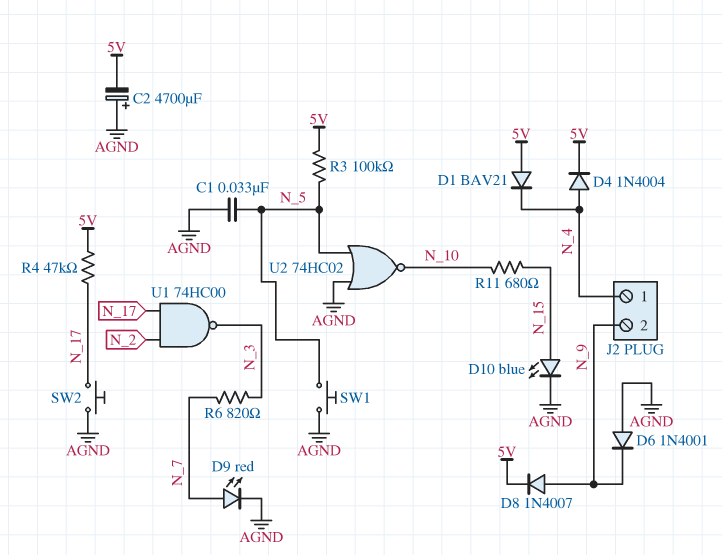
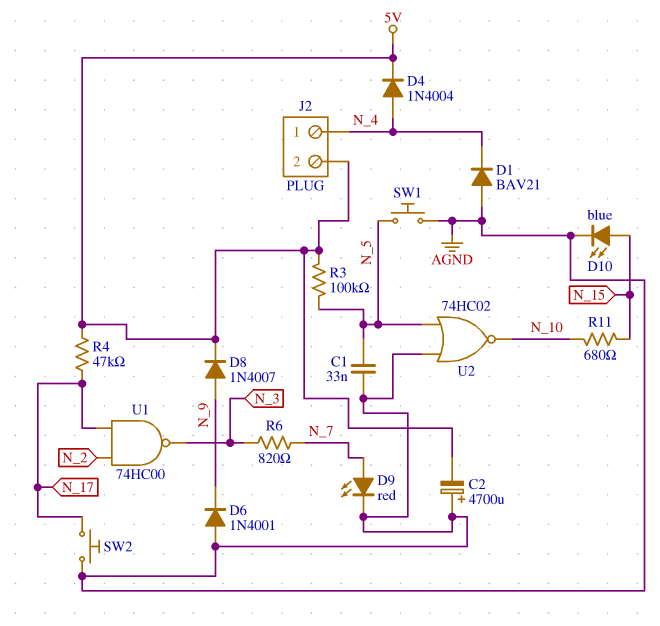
D1: diode BAV21 (A 5V, K N_4) -> diode BAV21 (A AGND, K N_4)
J2 pin 2: N_9 -> 5V

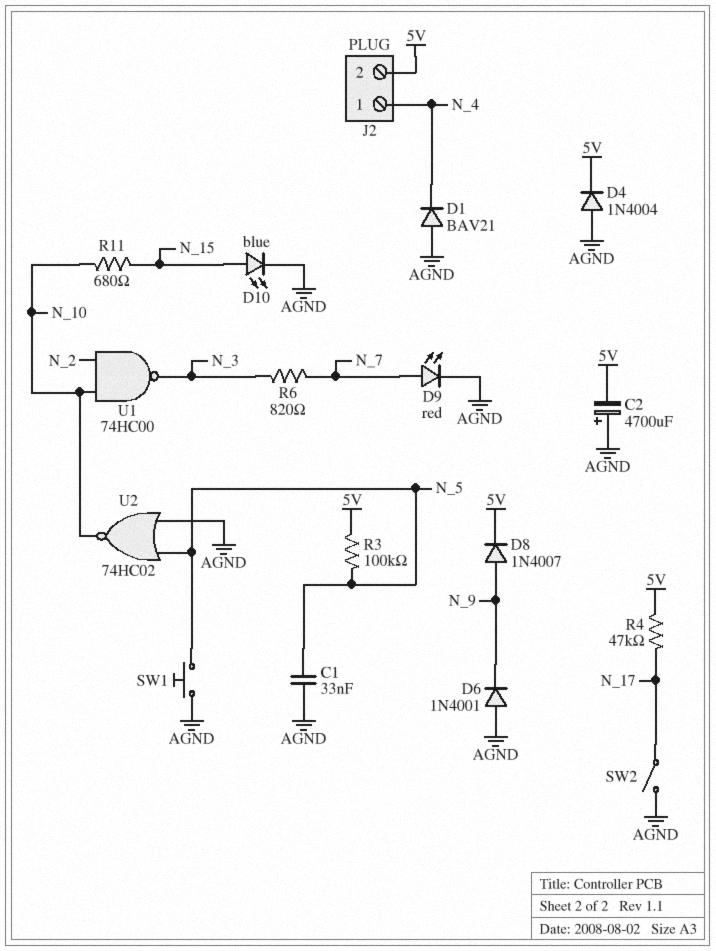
D4: diode 1N4004 (A N_4, K 5V) -> diode 1N4004 (A AGND, K 5V)
SW2: button (AGND, N_17) -> switch (AGND, N_17)
U1: NAND 74HC00 (in N_2, in N_17, out N_3) -> NAND 74HC00 (in N_2, in N_10, out N_3)

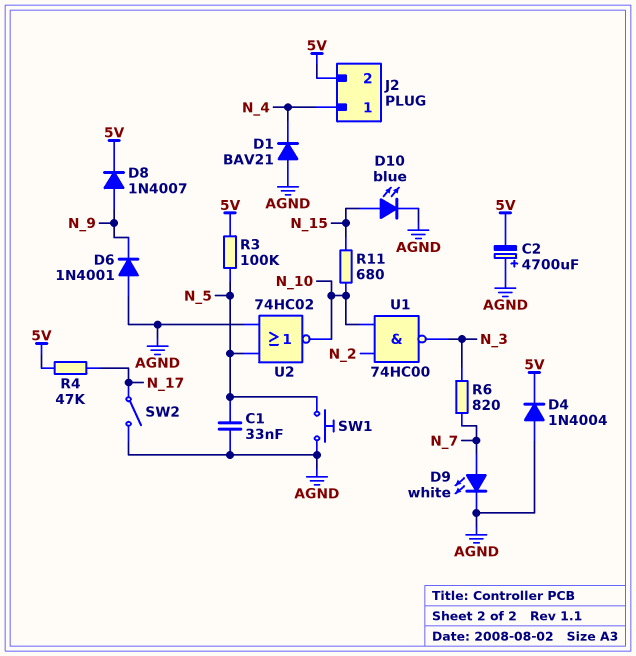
D9: LED red (A N_7, K AGND) -> LED white (A N_7, K AGND)

